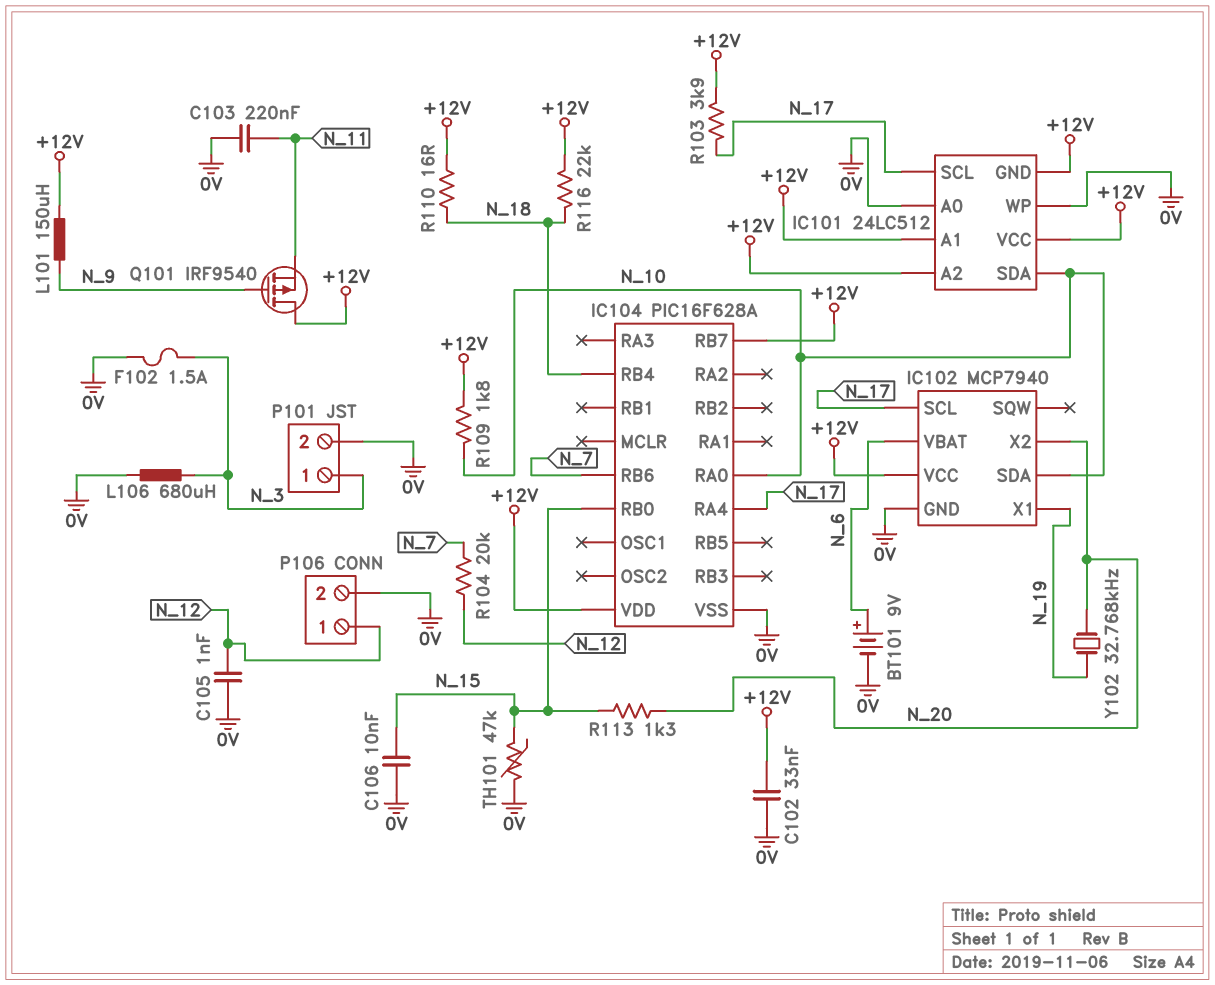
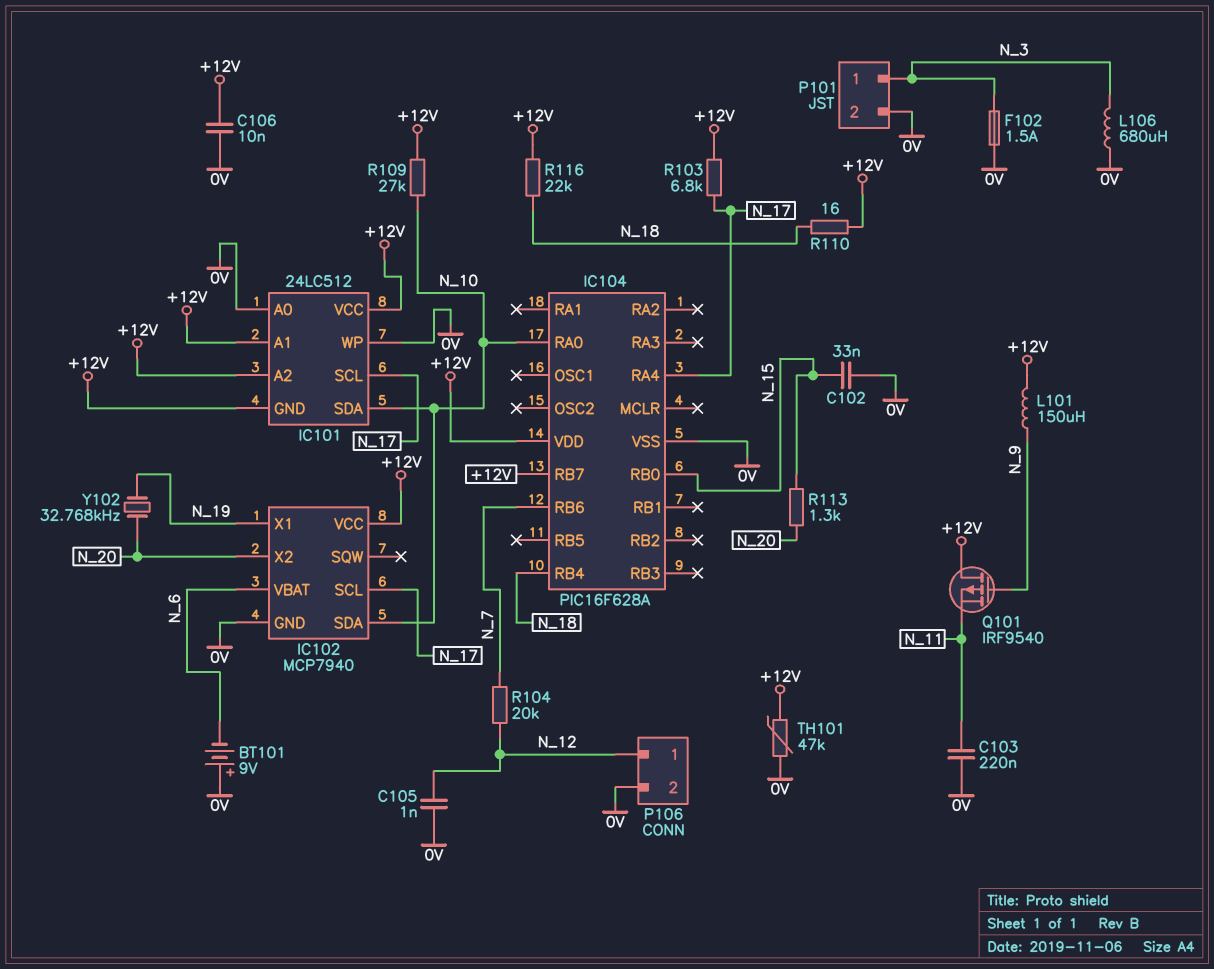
BT101: 9V (plus N_6, minus 0V) -> 9V (plus 0V, minus N_6)
C102: 33nF (+12V, 0V) -> 33nF (0V, N_15)
C106: 10nF (0V, N_15) -> 10nF (+12V, 0V)
R103: 3.9k (+12V, N_17) -> 6.8k (+12V, N_17)
R109: 1.8k (+12V, N_10) -> 27k (+12V, N_10)
TH101: 47k (0V, N_15) -> 47k (+12V, 0V)

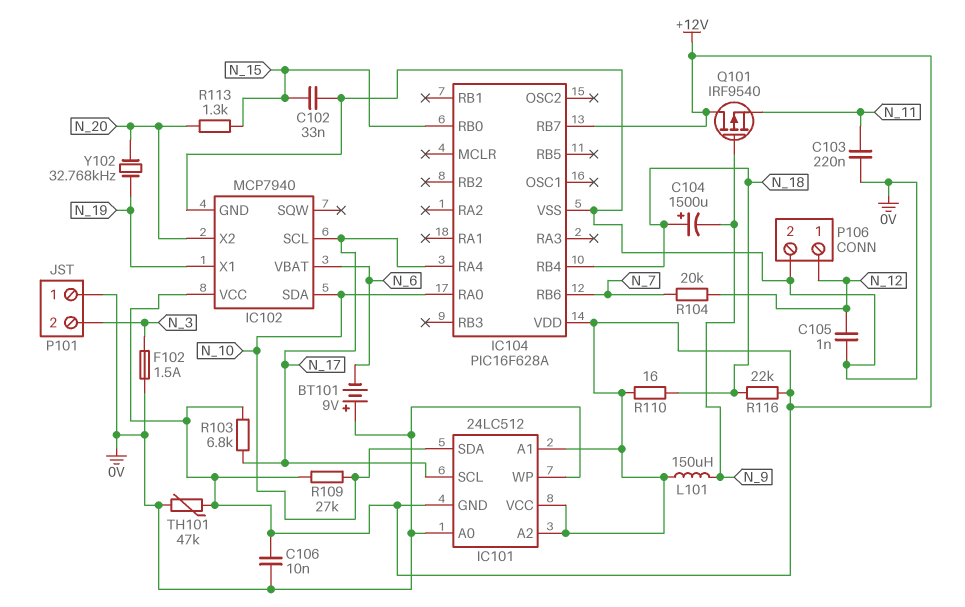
C104: none -> 1500uF (plus N_18, minus N_9)
L106: 680uH (0V, N_3) -> none
P101 pin 1: N_3 -> 0V
P101 pin 2: 0V -> N_3

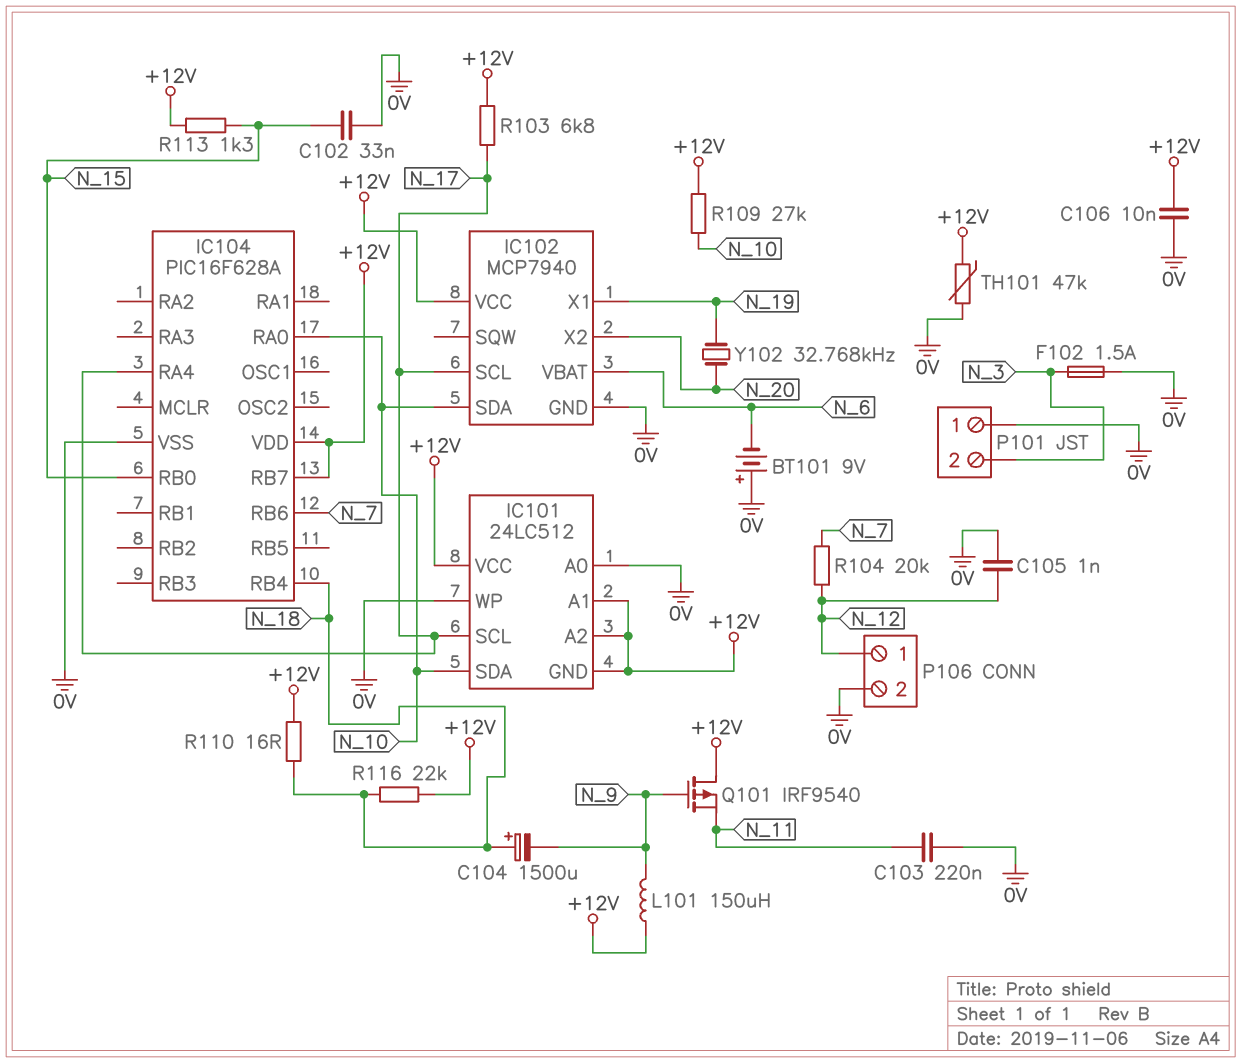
R113: 1.3k (N_15, N_20) -> 1.3k (+12V, N_15)

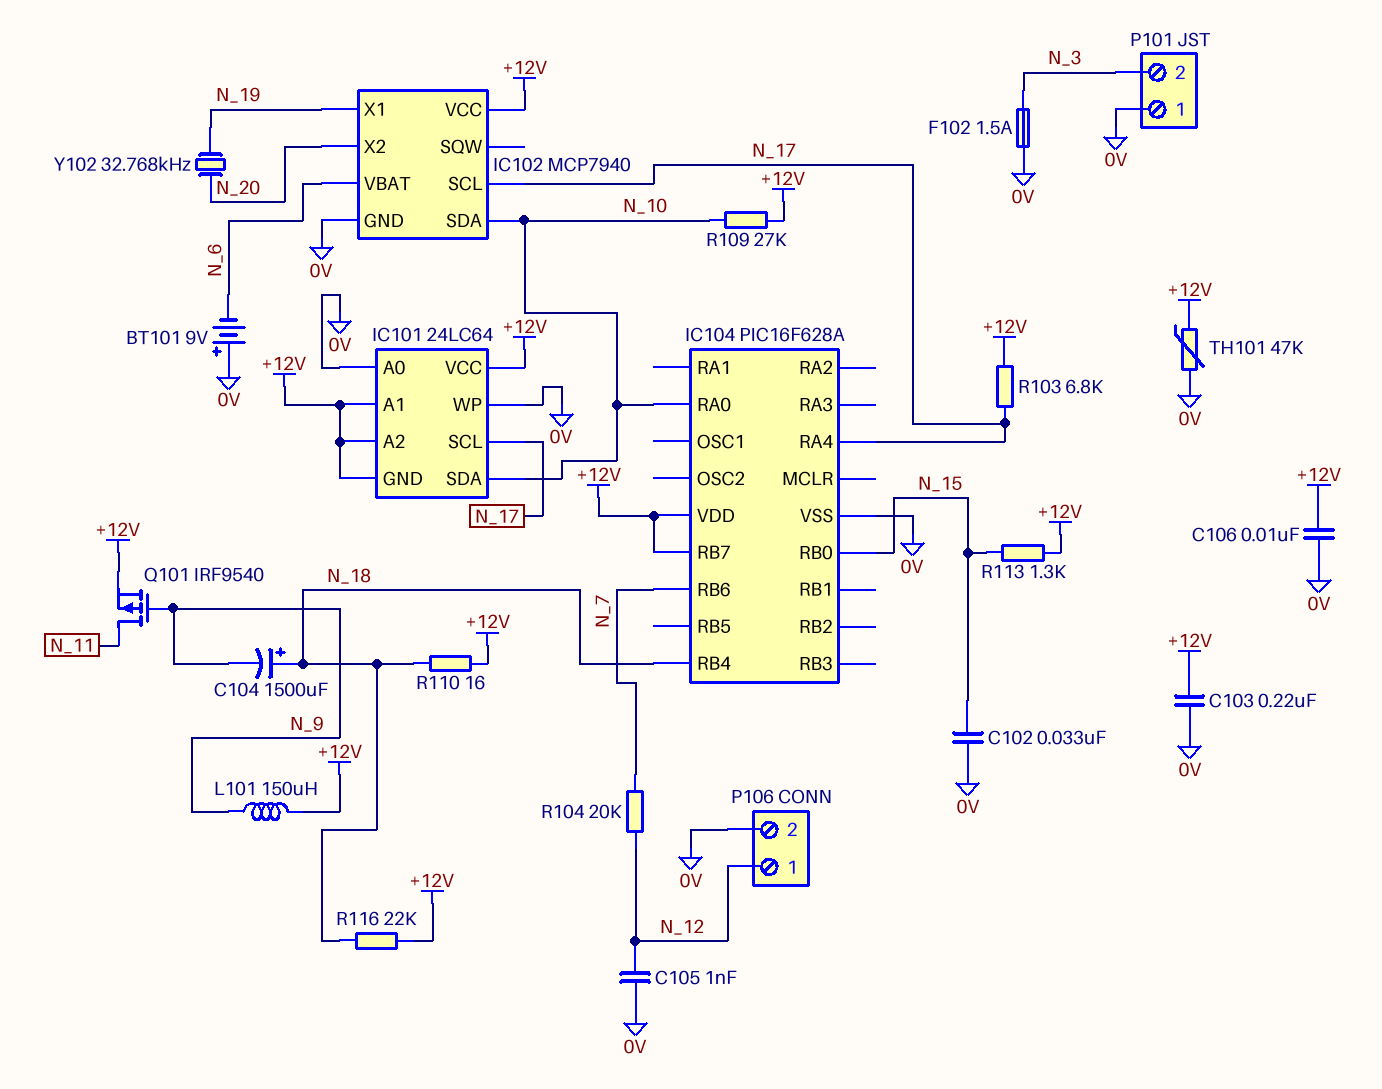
C103: 220nF (0V, N_11) -> 220nF (+12V, 0V)
IC101: 24LC512 -> 24LC64
Q101: PMOS IRF9540 (G N_9, D +12V, S N_11) -> PMOS IRF9540 (G N_9, D N_11, S +12V)

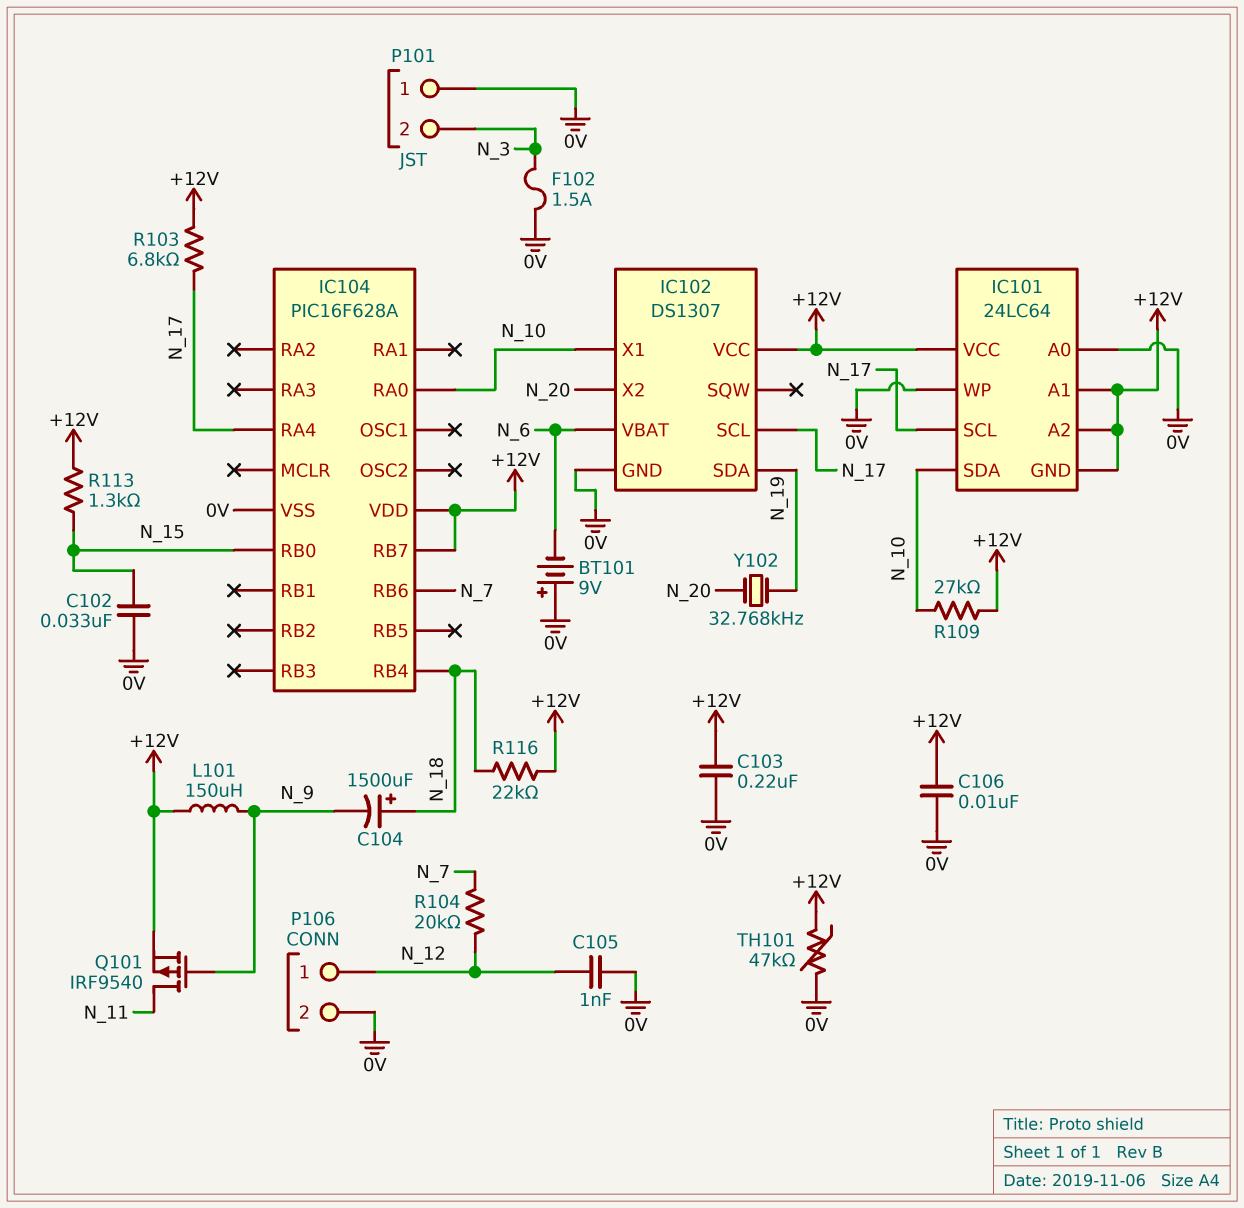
IC102: MCP7940 -> DS1307
IC102 pin SDA: N_10 -> N_19
IC102 pin X1: N_19 -> N_10
R110: 16 (+12V, N_18) -> none

